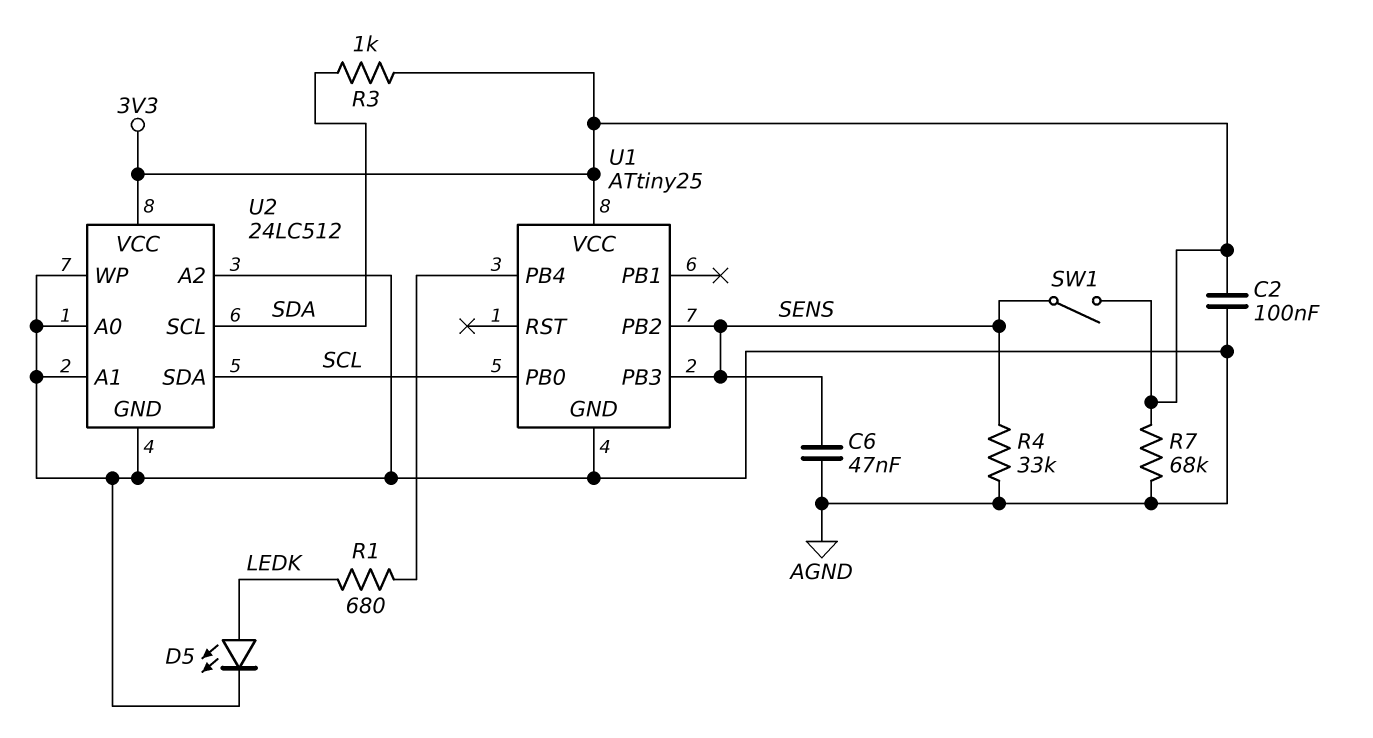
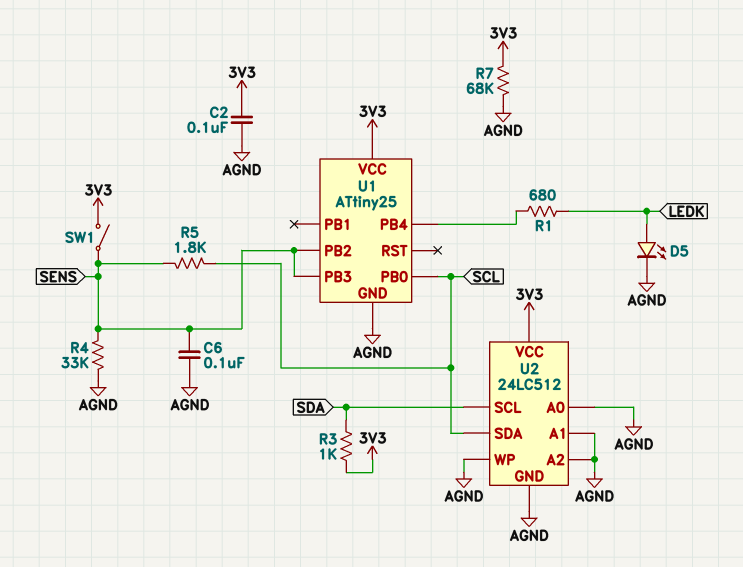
C6: 47nF (AGND, SENS) -> 100nF (AGND, SENS)
R5: none -> 1.8k (SCL, SENS)

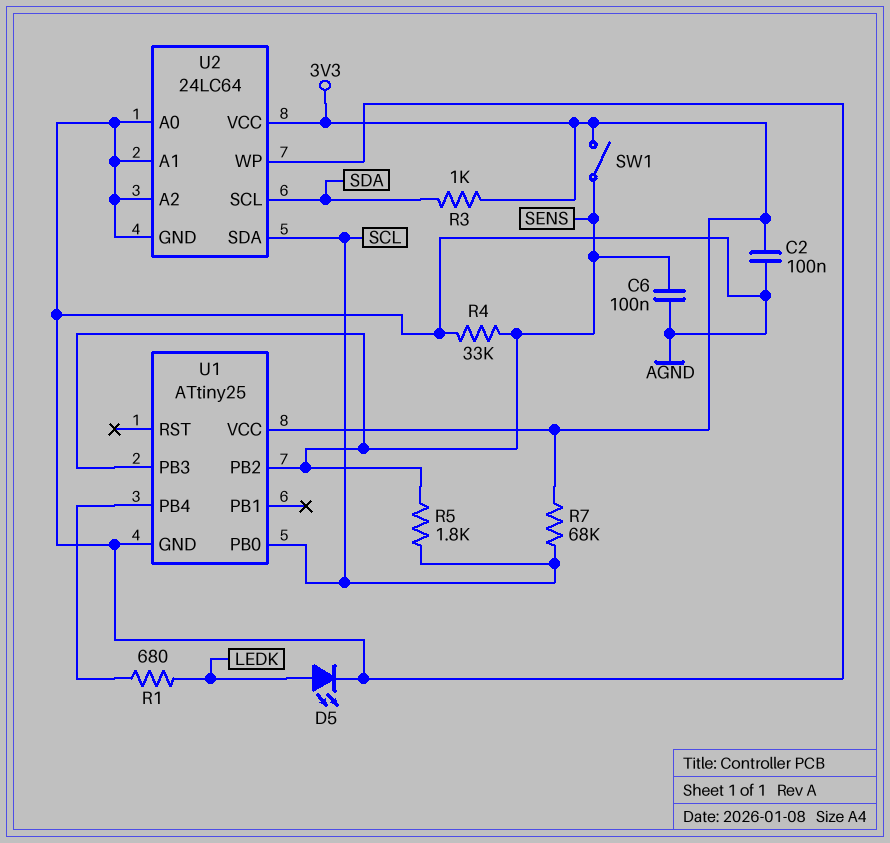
R7: 68k (3V3, AGND) -> 68k (3V3, SCL)
U2: 24LC512 -> 24LC64

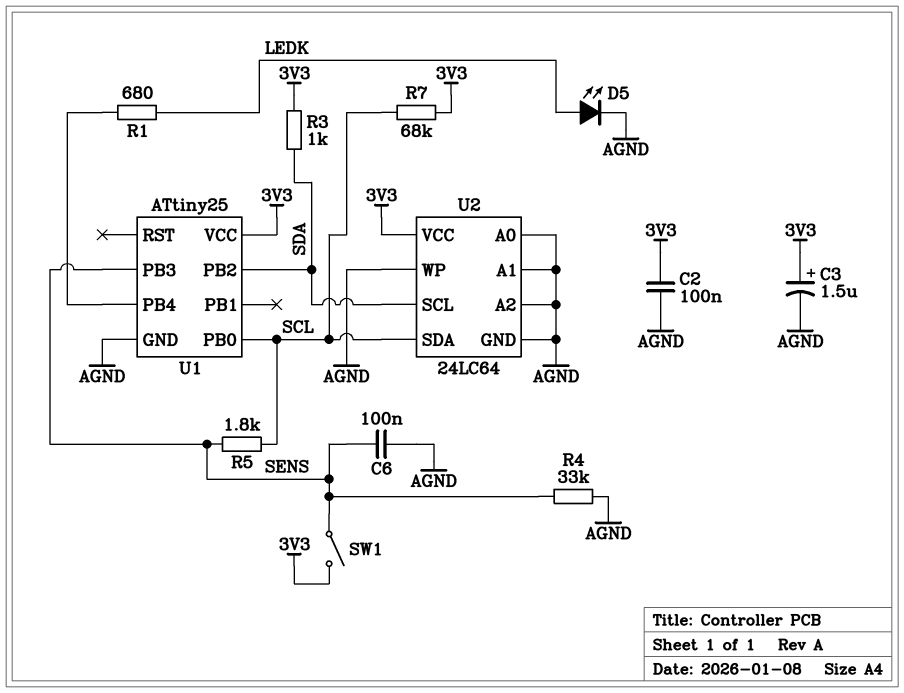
C3: none -> 1.5uF (plus 3V3, minus AGND)
U1 pin PB2: SENS -> SDA

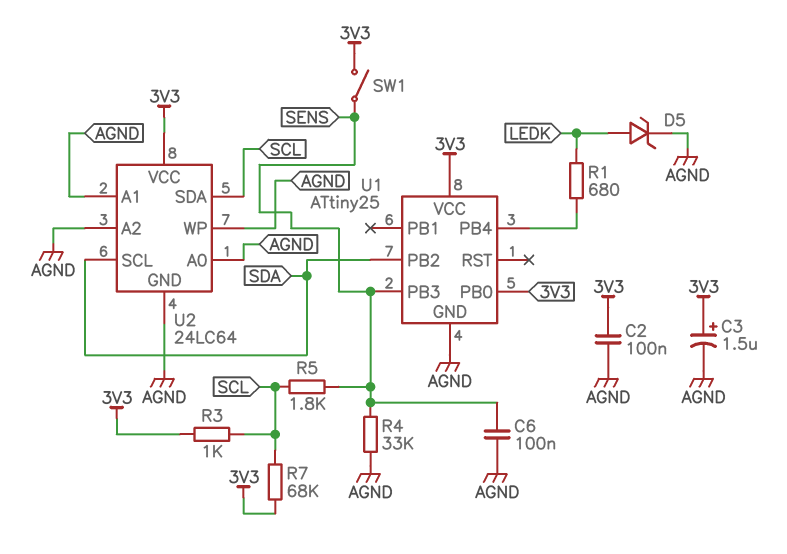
D5: LED (A LEDK, K AGND) -> zener (A LEDK, K AGND)
R3: 1k (3V3, SDA) -> 1k (3V3, SCL)
U1 pin PB0: SCL -> 3V3

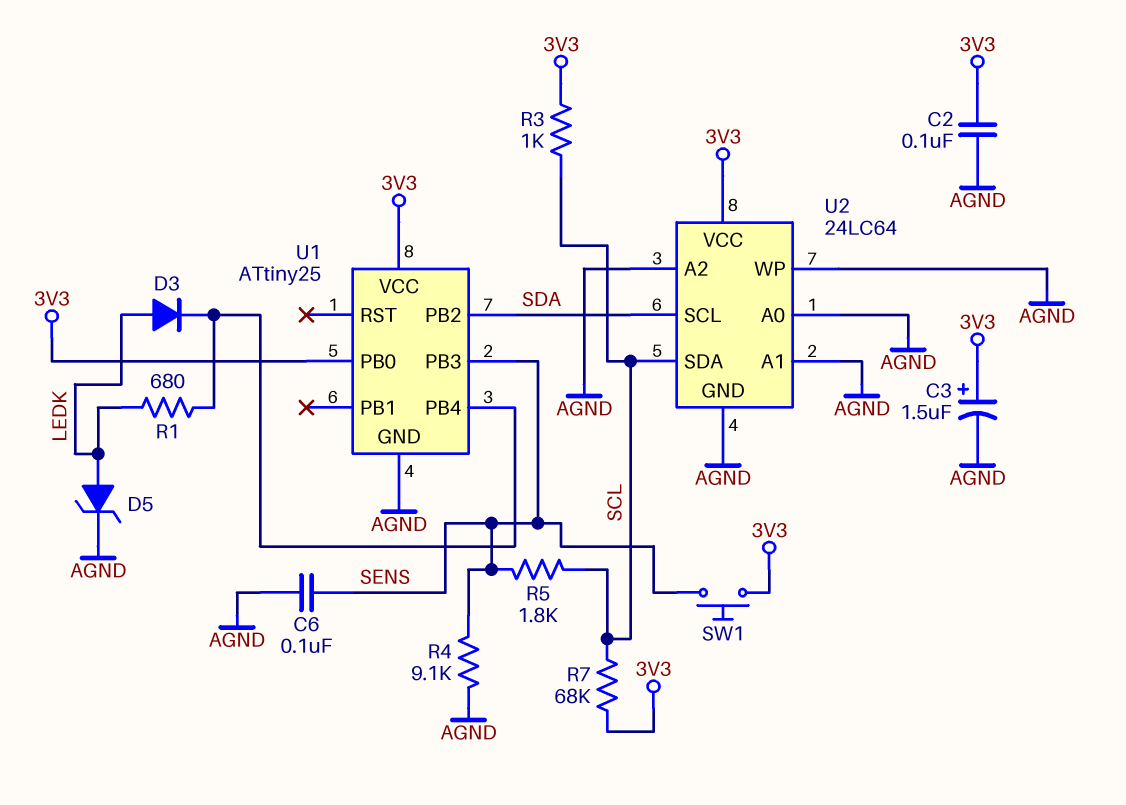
D3: none -> diode (A LEDK, K U1/PB4)
R4: 33k (AGND, SENS) -> 9.1k (AGND, SENS)
SW1: switch (3V3, SENS) -> button (3V3, SENS)

